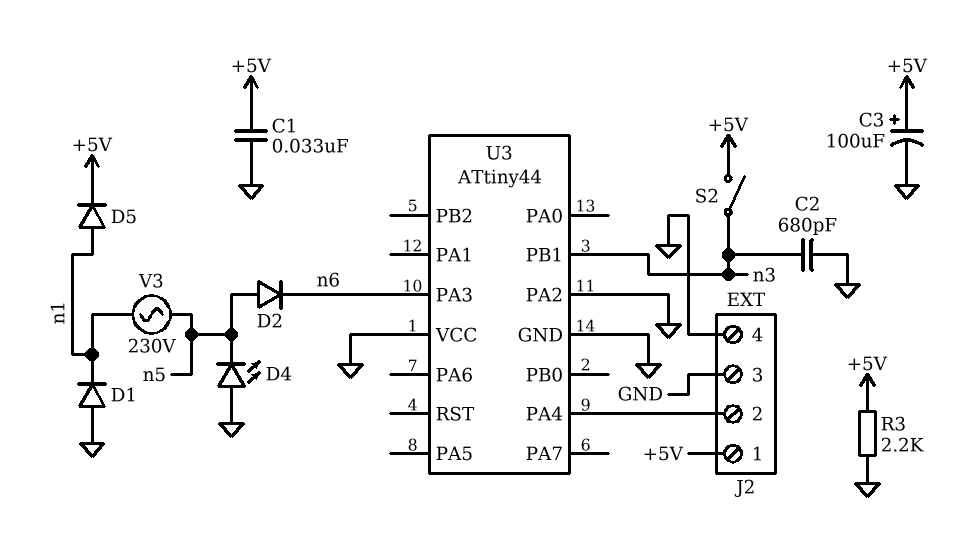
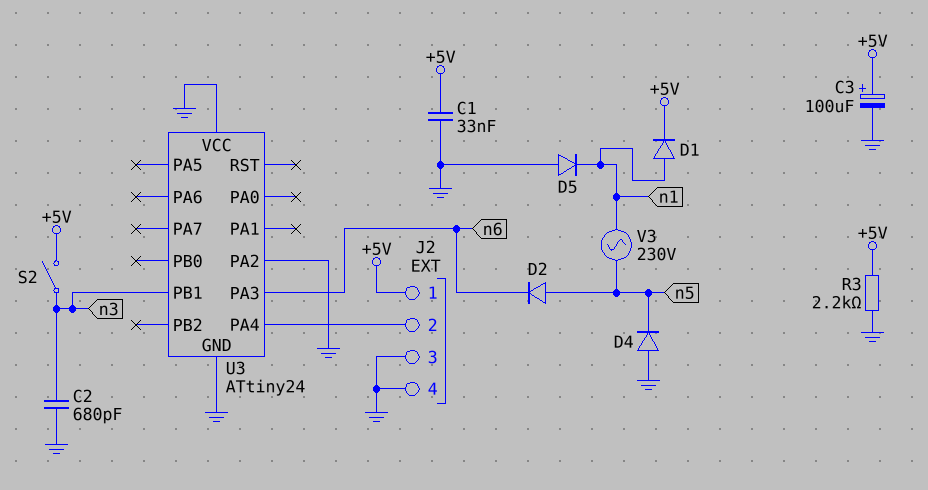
D1: diode (A GND, K n1) -> diode (A n1, K +5V)
D4: LED (A GND, K n5) -> diode (A GND, K n5)
D5: diode (A n1, K +5V) -> diode (A GND, K n1)
U3: ATtiny44 -> ATtiny24

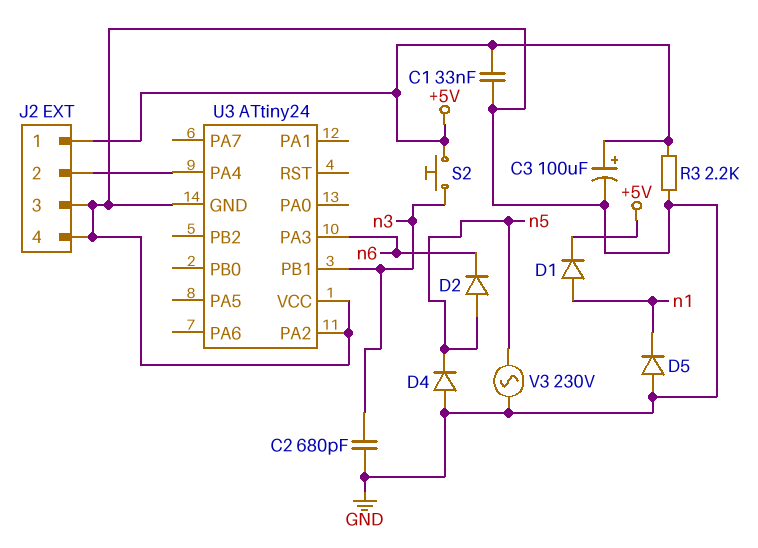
S2: switch (+5V, n3) -> button (+5V, n3)
V3: AC 230V (n1, n5) -> AC 230V (GND, n5)

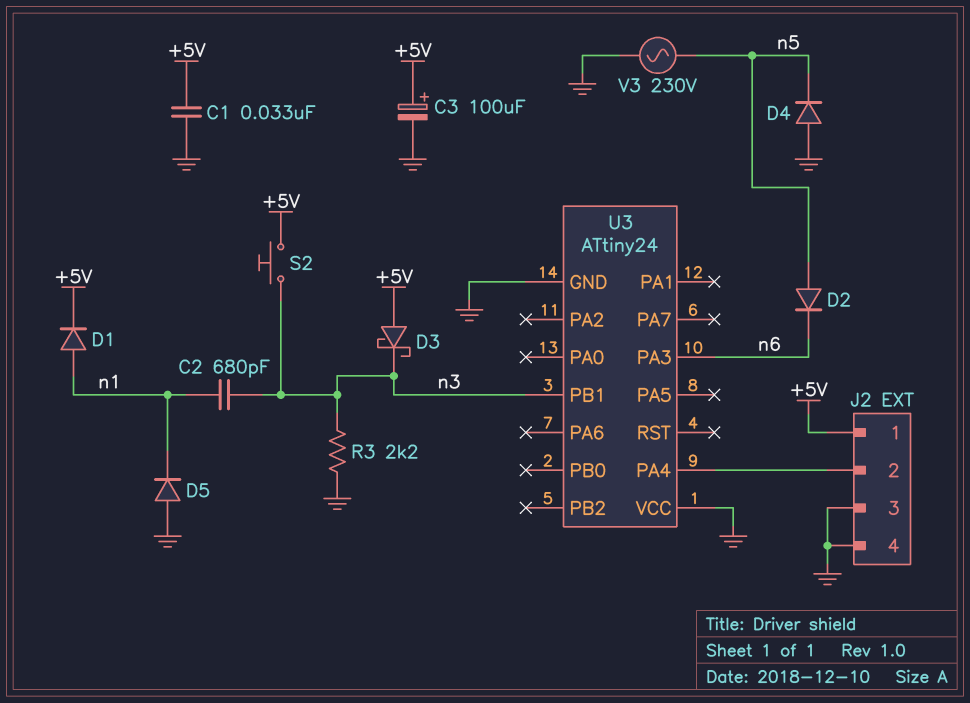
C2: 680pF (GND, n3) -> 680pF (n1, n3)
D3: none -> schottky (A +5V, K n3)
R3: 2.2k (+5V, GND) -> 2.2k (GND, n3)
U3 pin PA2: GND -> none

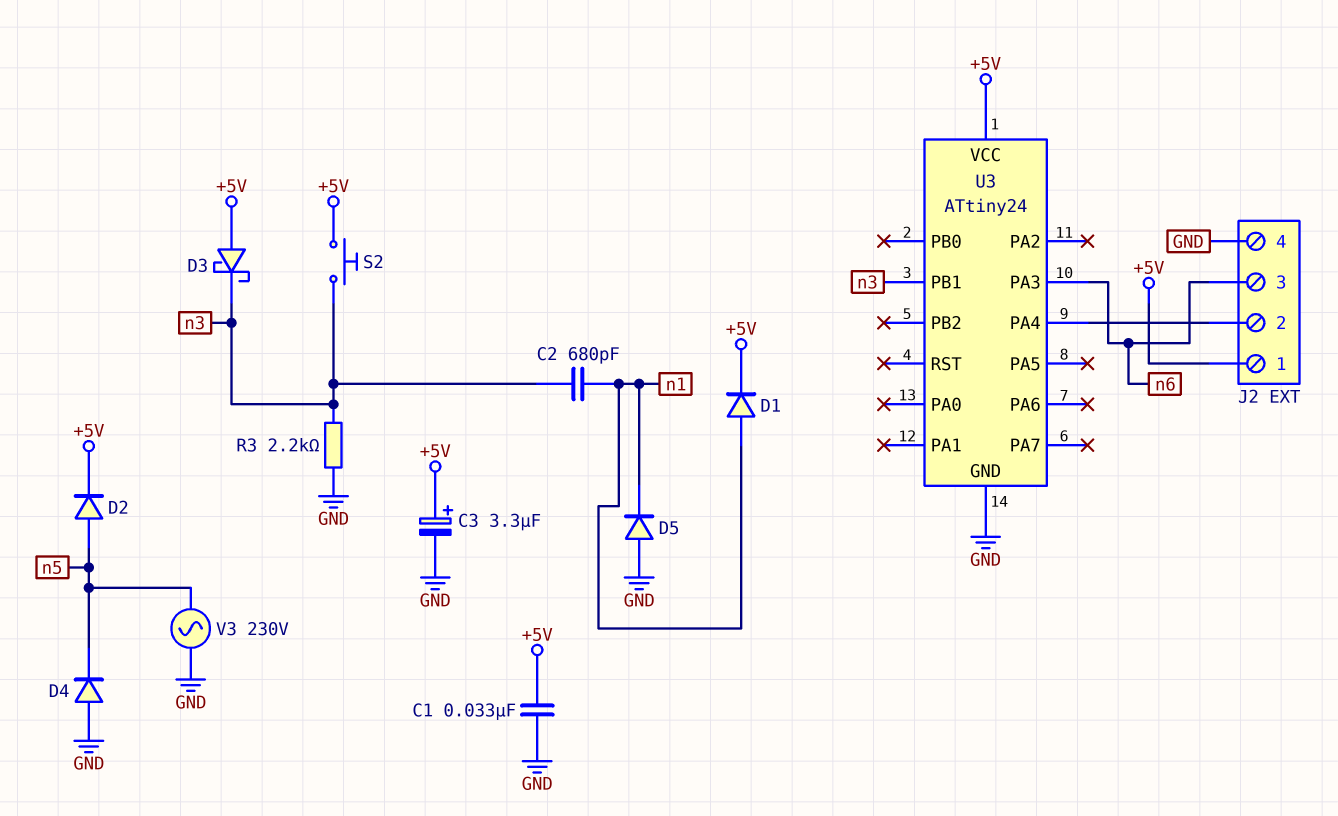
C3: 100uF (plus +5V, minus GND) -> 3.3uF (plus +5V, minus GND)
D2: diode (A n5, K n6) -> diode (A n5, K +5V)
J2 pin 3: GND -> n6
U3 pin VCC: GND -> +5V

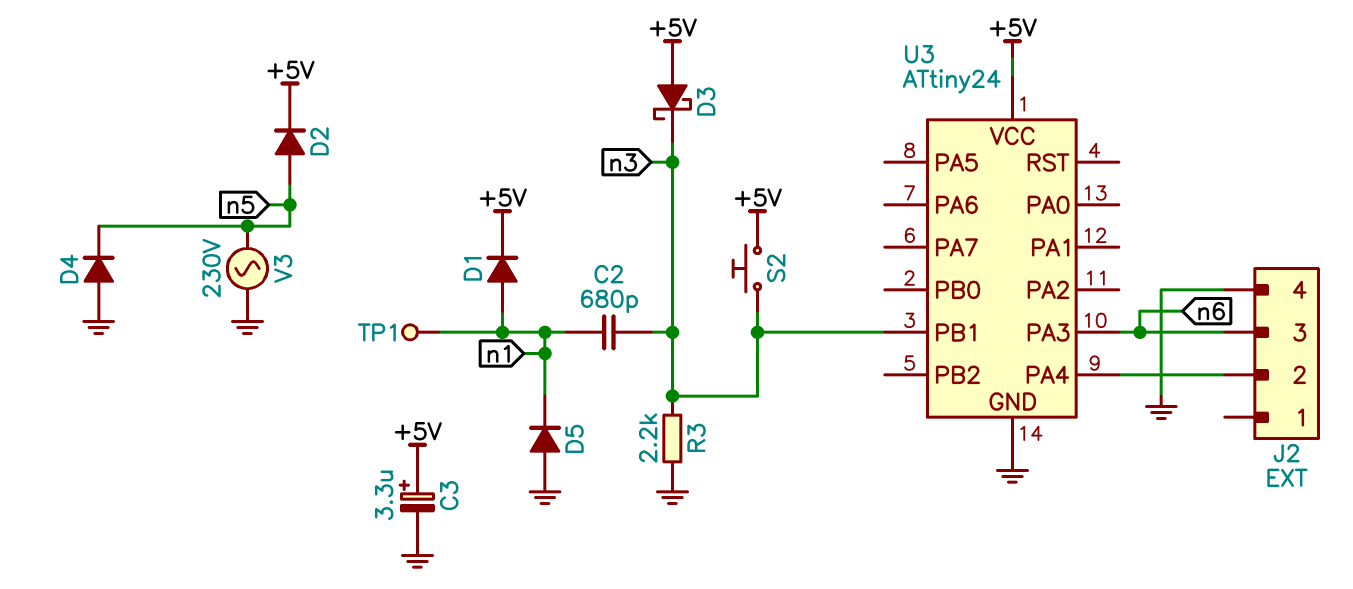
C1: 33nF (+5V, GND) -> none
J2 pin 1: +5V -> none
TP1: none -> test point (n1)

